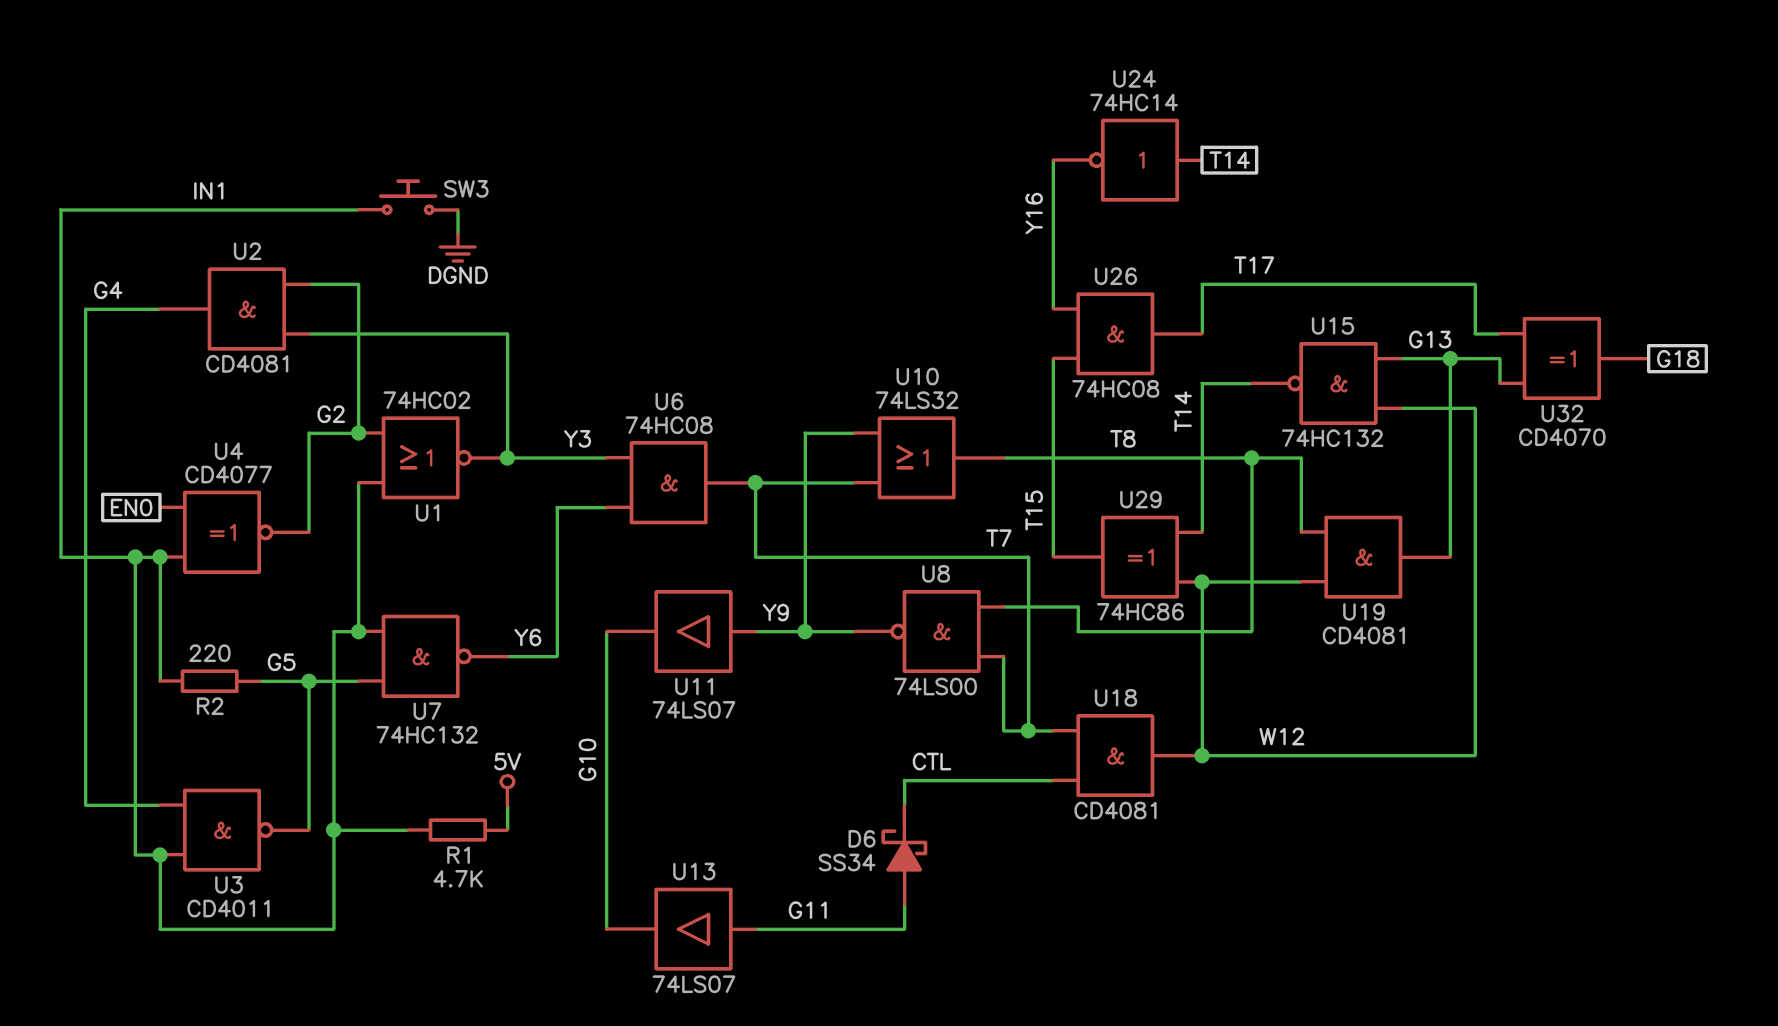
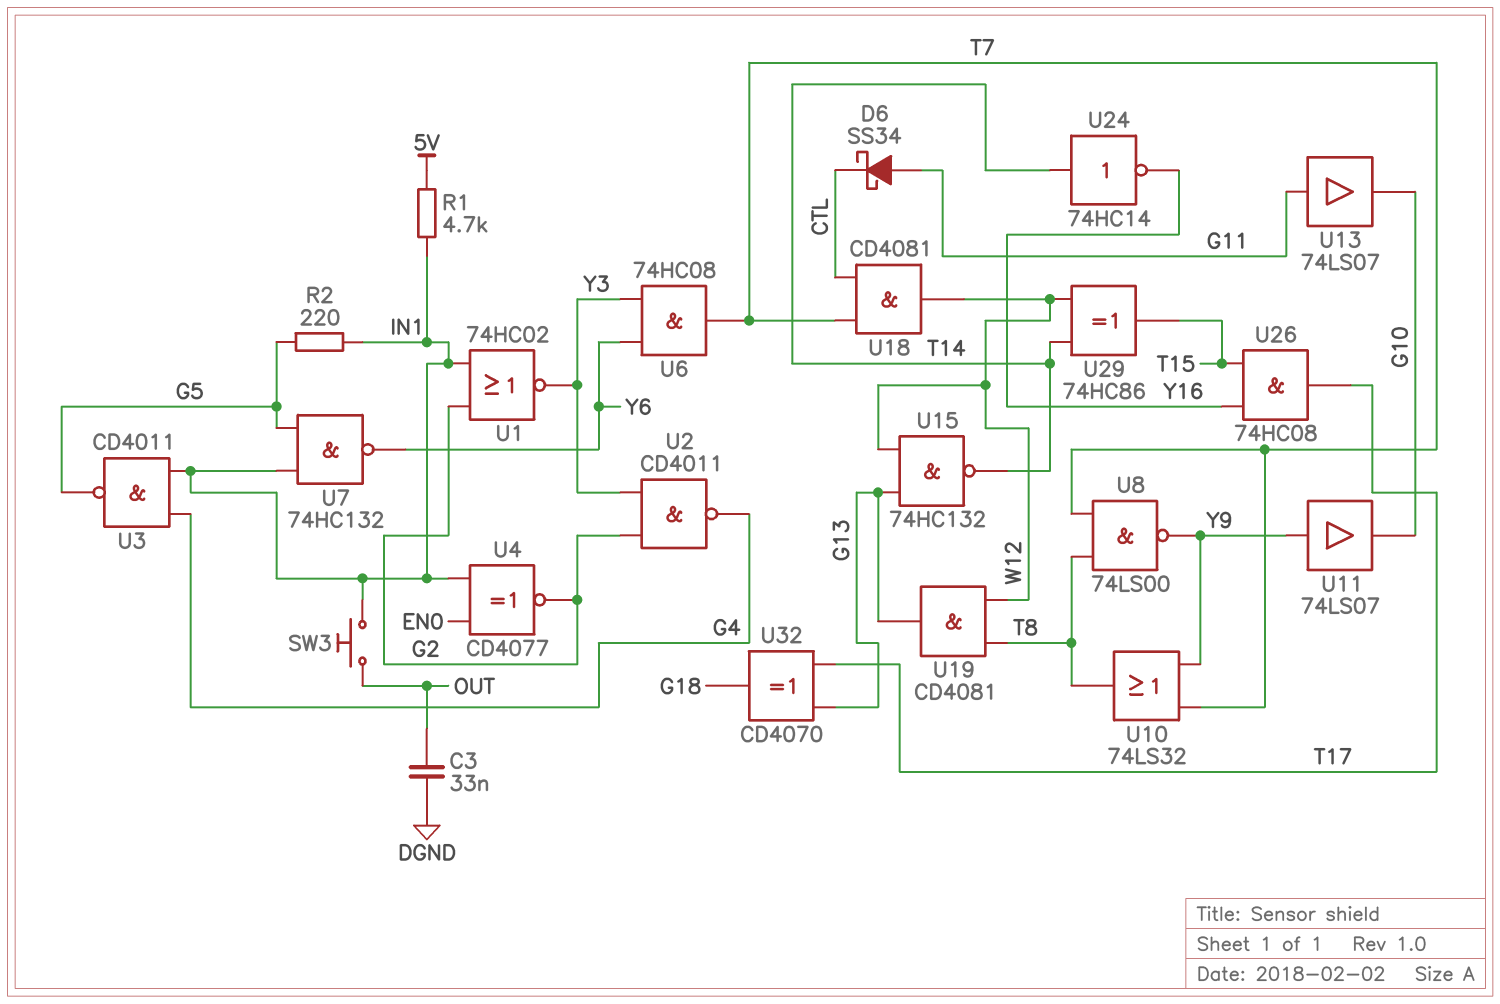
C3: none -> 33nF (DGND, OUT)
SW3: button (DGND, IN1) -> button (IN1, OUT)
U2: AND CD4081 (in G2, in Y3, out G4) -> NAND CD4011 (in G2, in Y3, out G4)

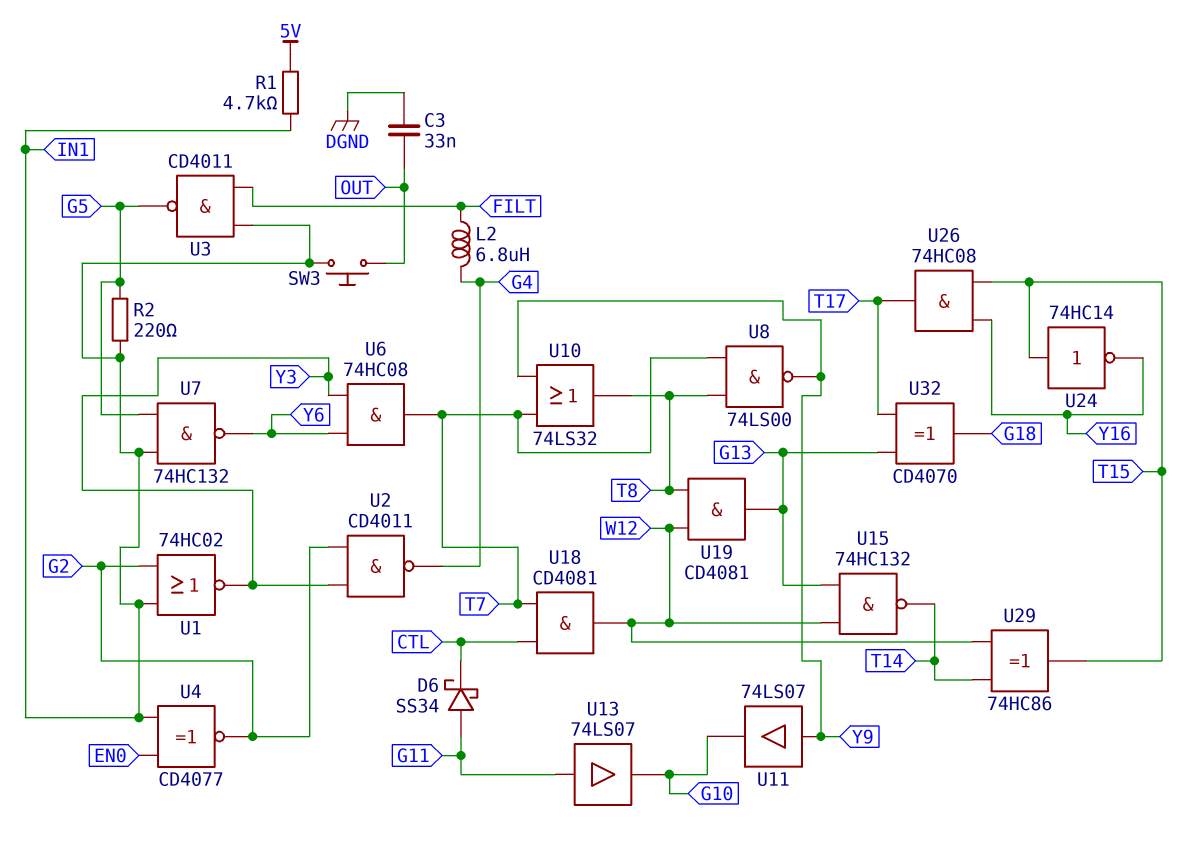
L2: none -> 6.8uH (FILT, G4)
U3: NAND CD4011 (in G4, in IN1, out G5) -> NAND CD4011 (in FILT, in IN1, out G5)
U24: NOT 74HC14 (in T14, out Y16) -> NOT 74HC14 (in T15, out Y16)

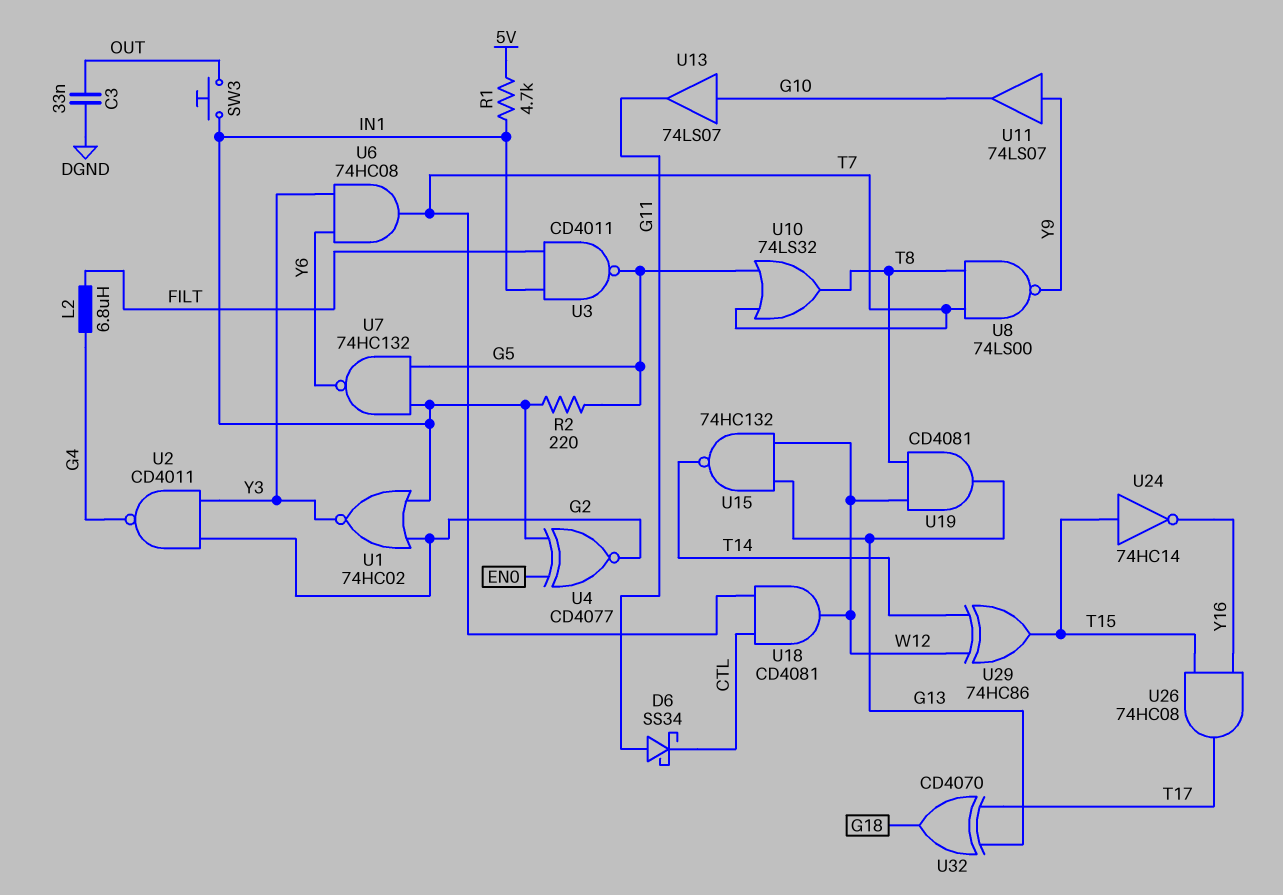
U10: OR 74LS32 (in T7, in Y9, out T8) -> OR 74LS32 (in G5, in T7, out T8)
U13: buffer 74LS07 (in G11, out G10) -> buffer 74LS07 (in G10, out G11)

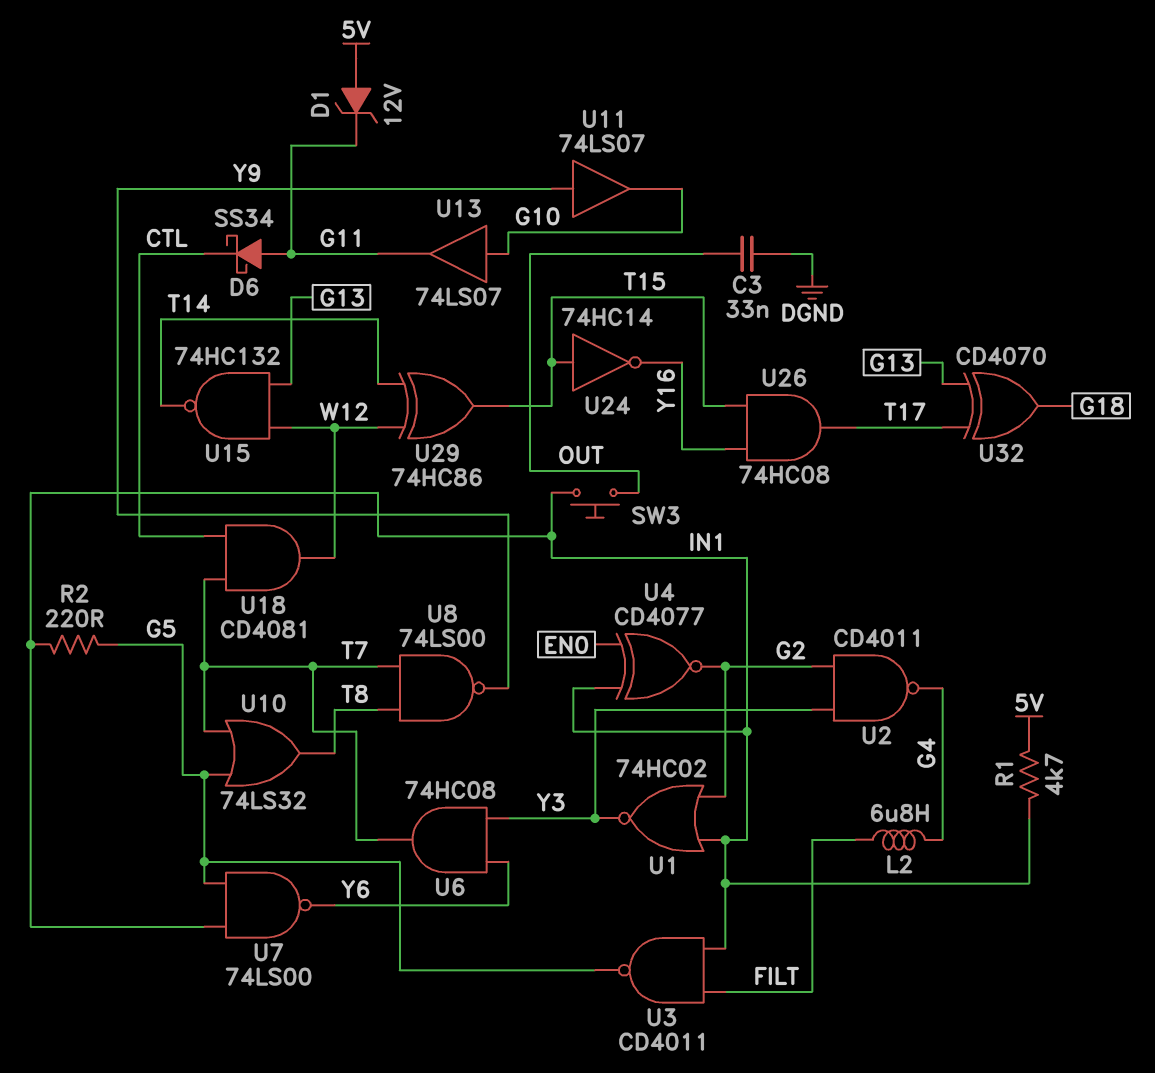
D1: none -> zener 12V (A 5V, K G11)
U7: NAND 74HC132 (in G5, in IN1, out Y6) -> NAND 74LS00 (in G5, in IN1, out Y6)
U19: AND CD4081 (in T8, in W12, out G13) -> none

